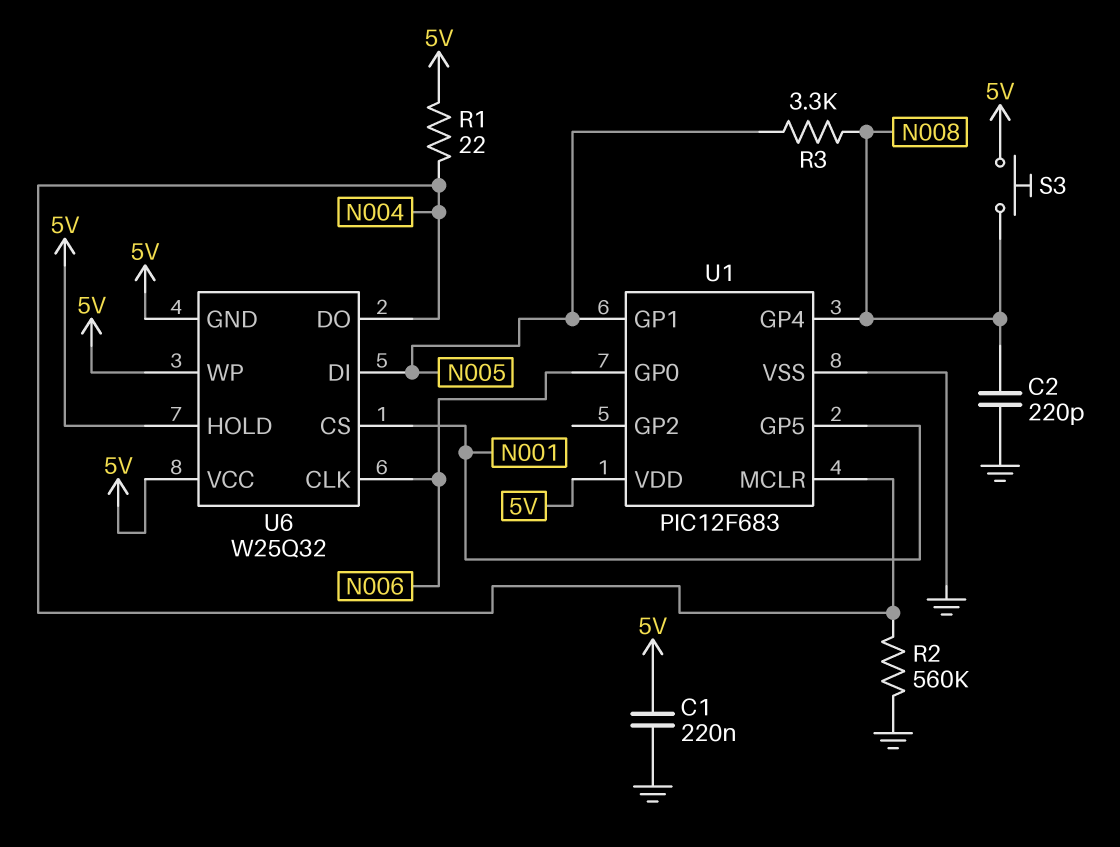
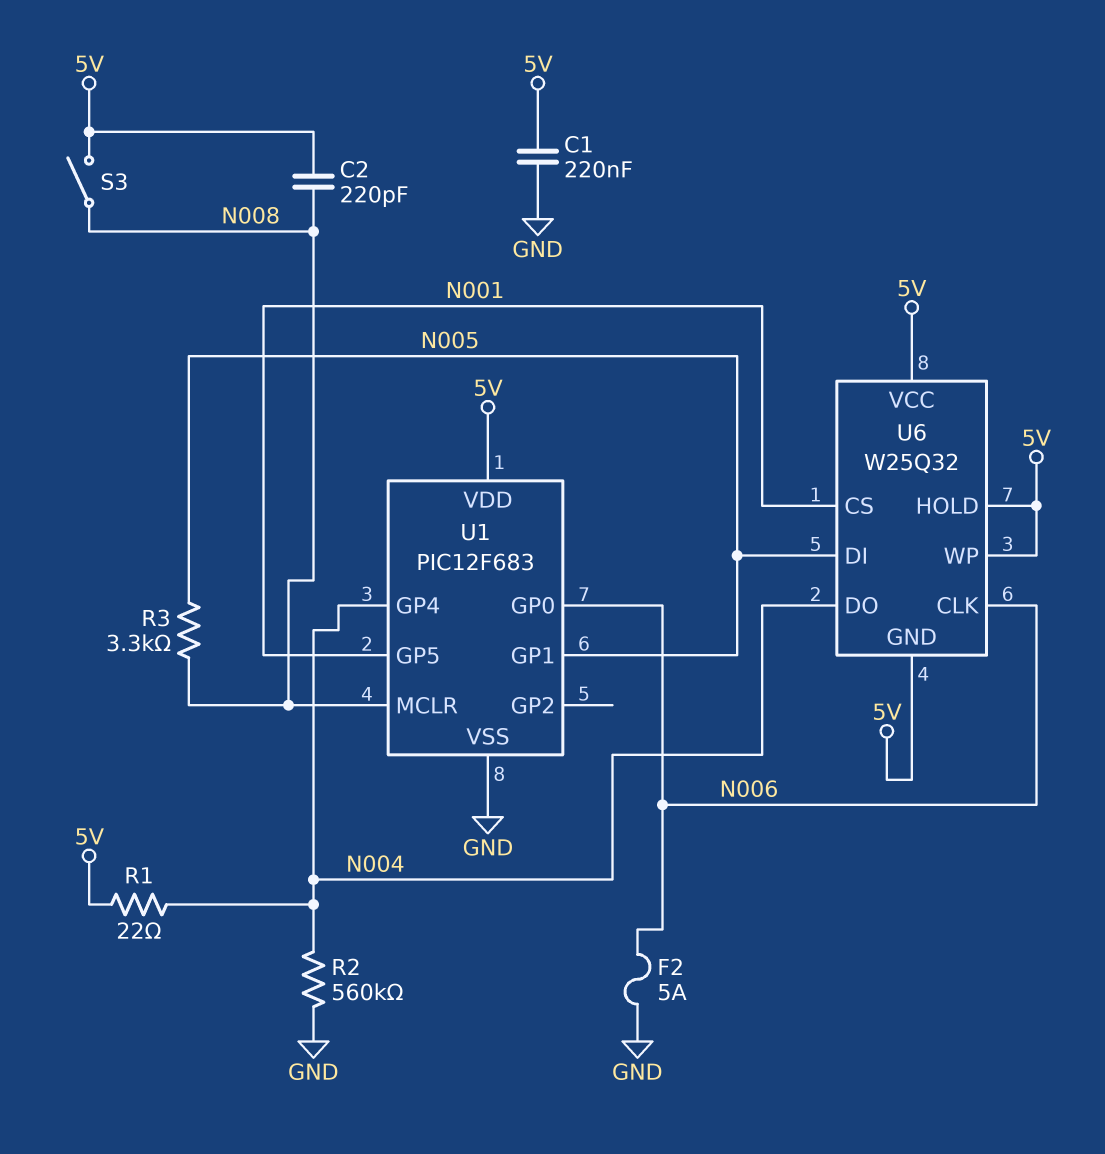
C2: 220pF (GND, N008) -> 220pF (5V, N008)
F2: none -> 5A (GND, N006)
S3: button (5V, N008) -> switch (5V, N008)
U1 pin GP4: N008 -> N004
U1 pin MCLR: N004 -> N008

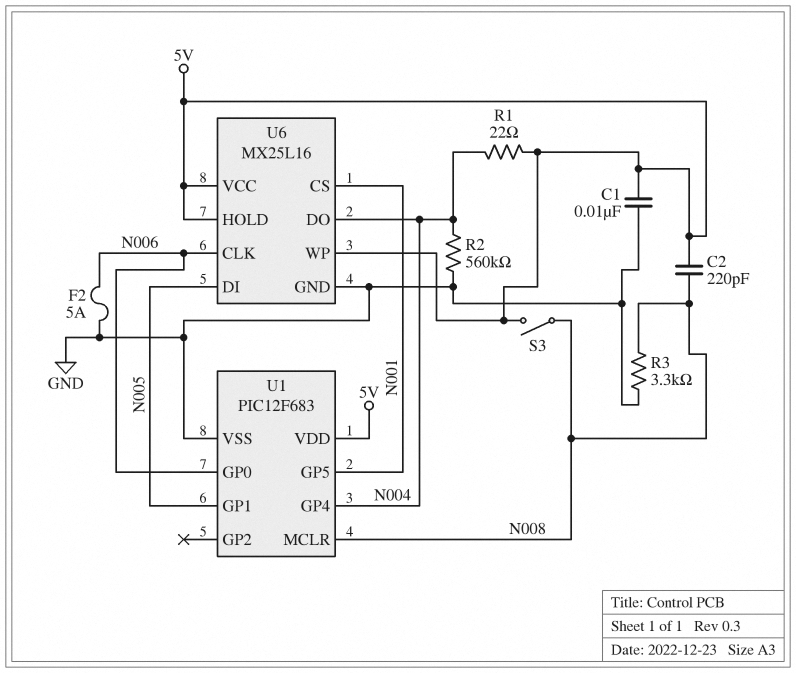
C1: 220nF (5V, GND) -> 10nF (5V, GND)
R3: 3.3k (N005, N008) -> 3.3k (GND, N008)
U6: W25Q32 -> MX25L16
U6 pin GND: 5V -> GND

